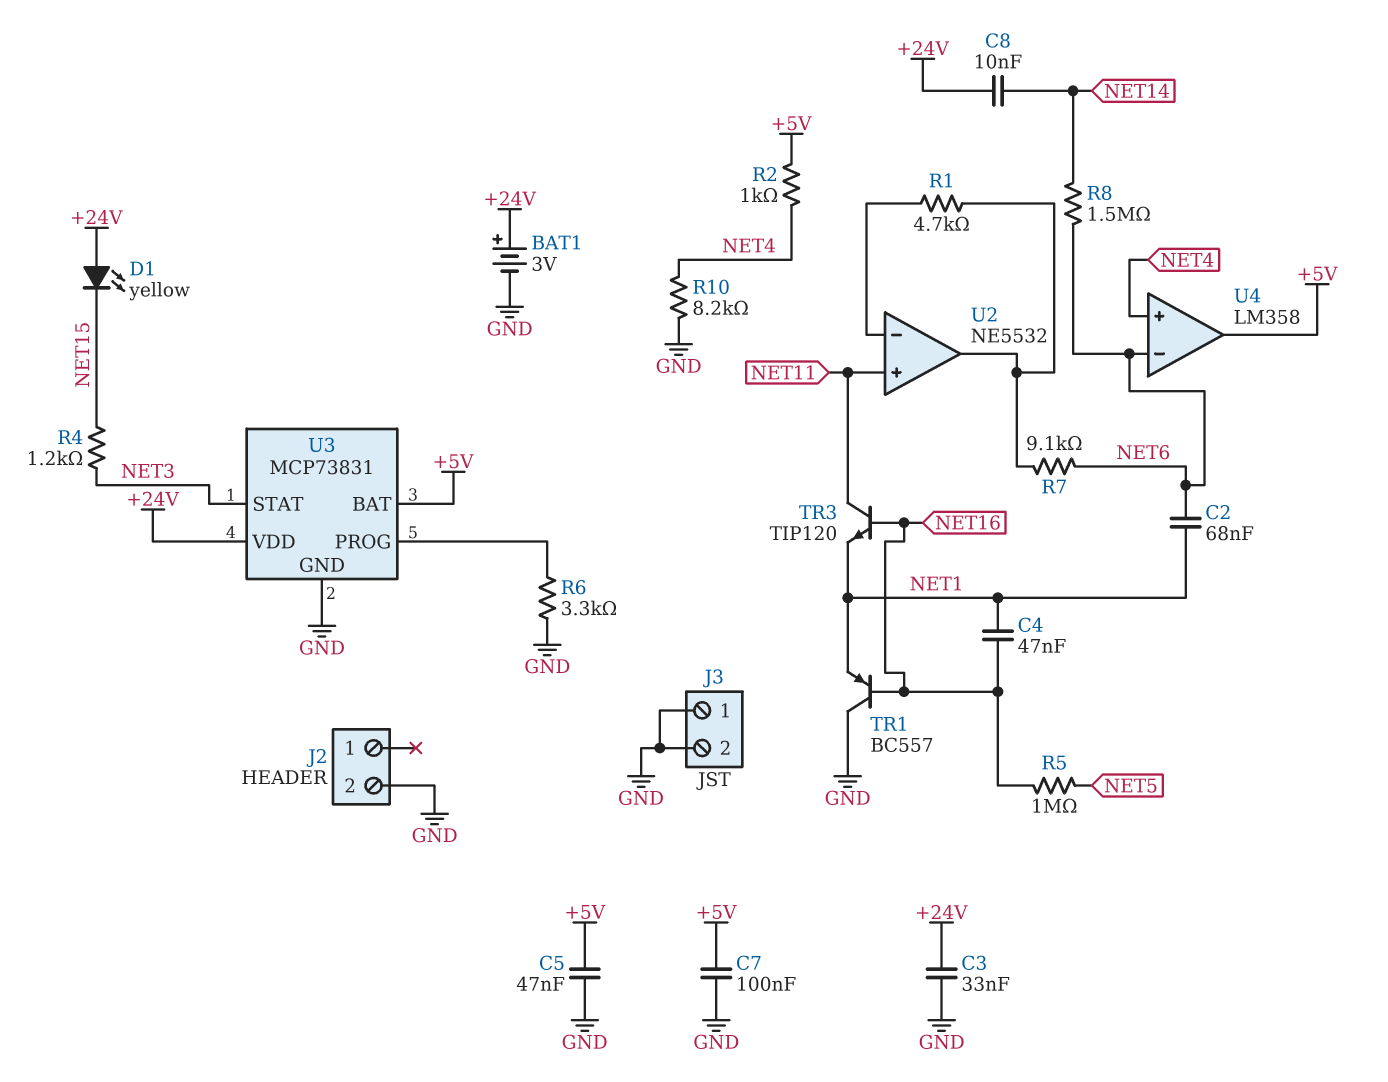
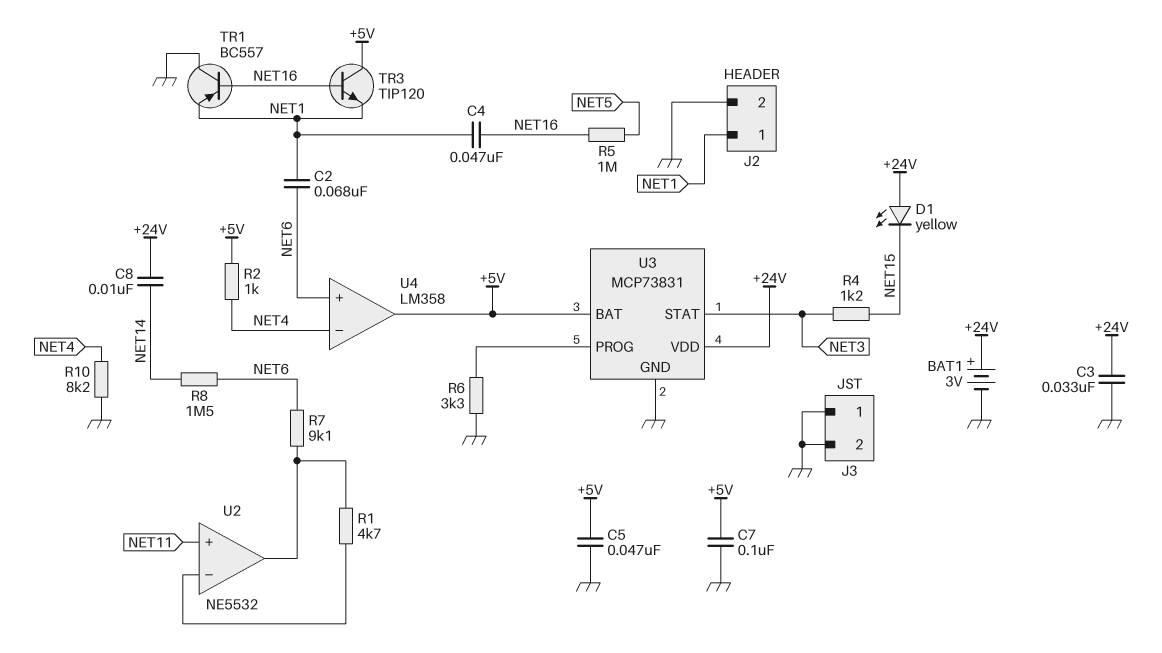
J2 pin 1: none -> NET1
TR3: NPN TIP120 (B NET16, C NET11, E NET1) -> NPN TIP120 (B NET16, C +5V, E NET1)
U4 pin in+: NET4 -> NET6
U4 pin in-: NET6 -> NET4

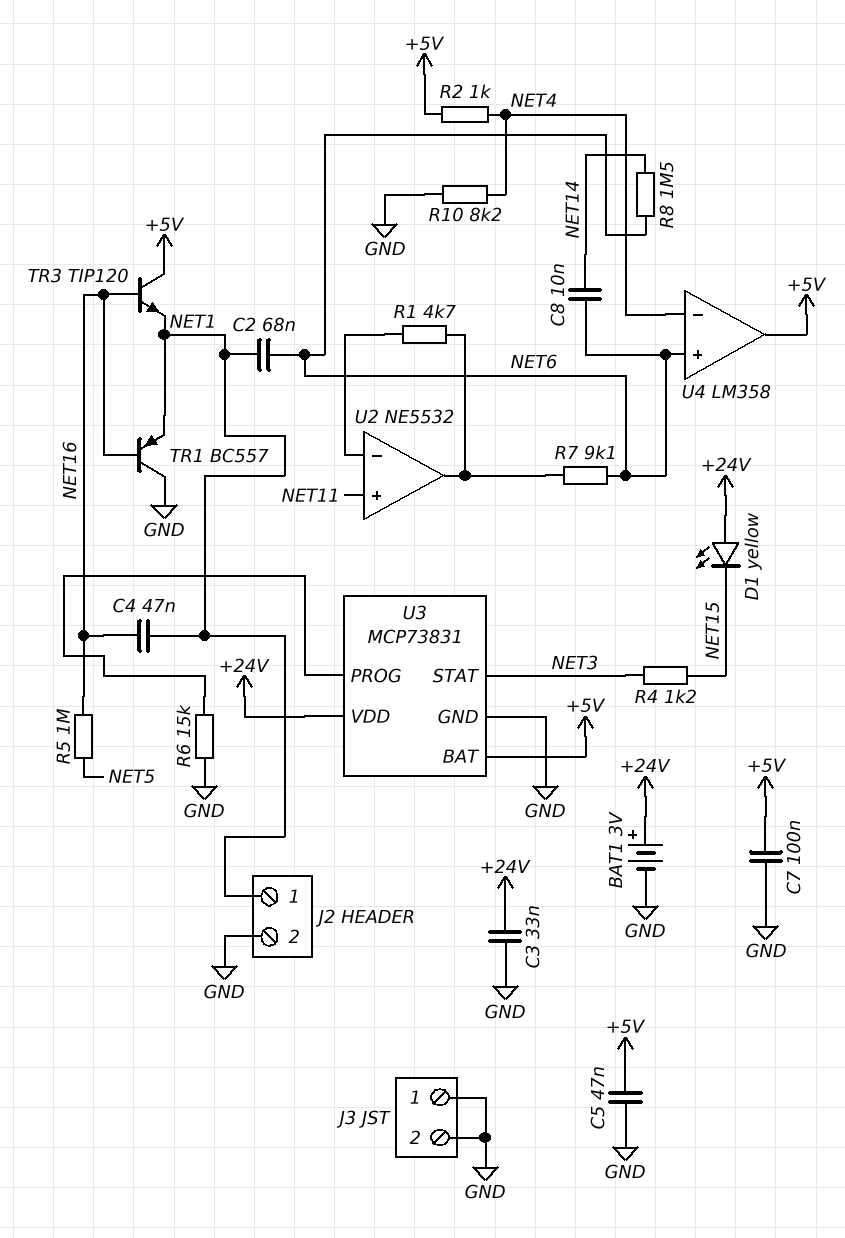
C8: 10nF (+24V, NET14) -> 10nF (NET6, NET14)
R6: 3.3k (GND, U3/PROG) -> 15k (GND, U3/PROG)

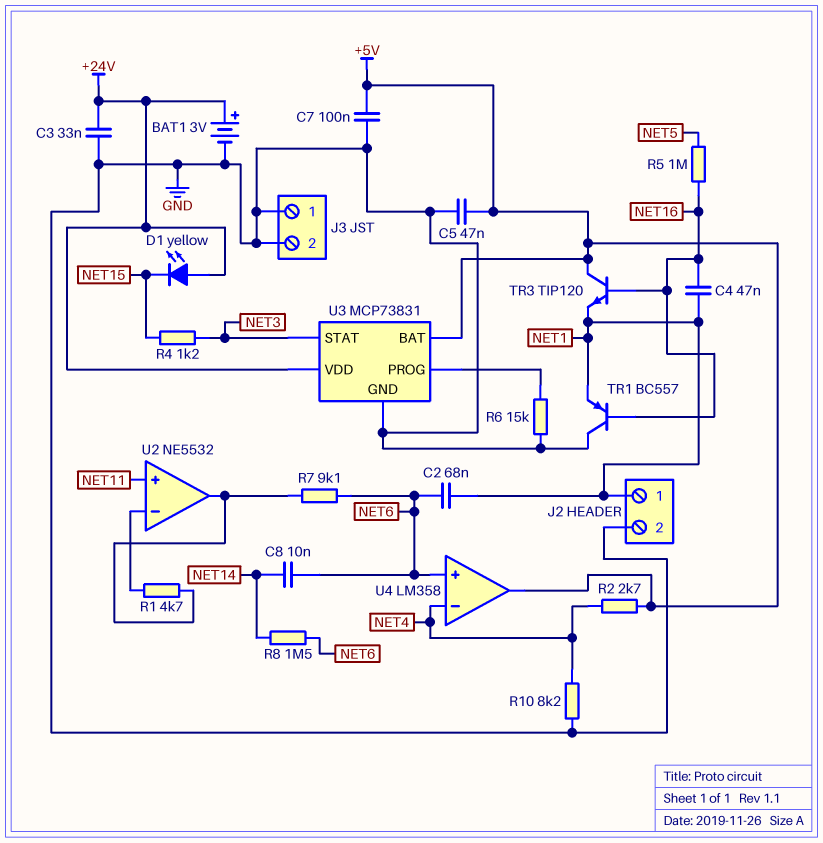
R2: 1k (+5V, NET4) -> 2.7k (+5V, NET4)

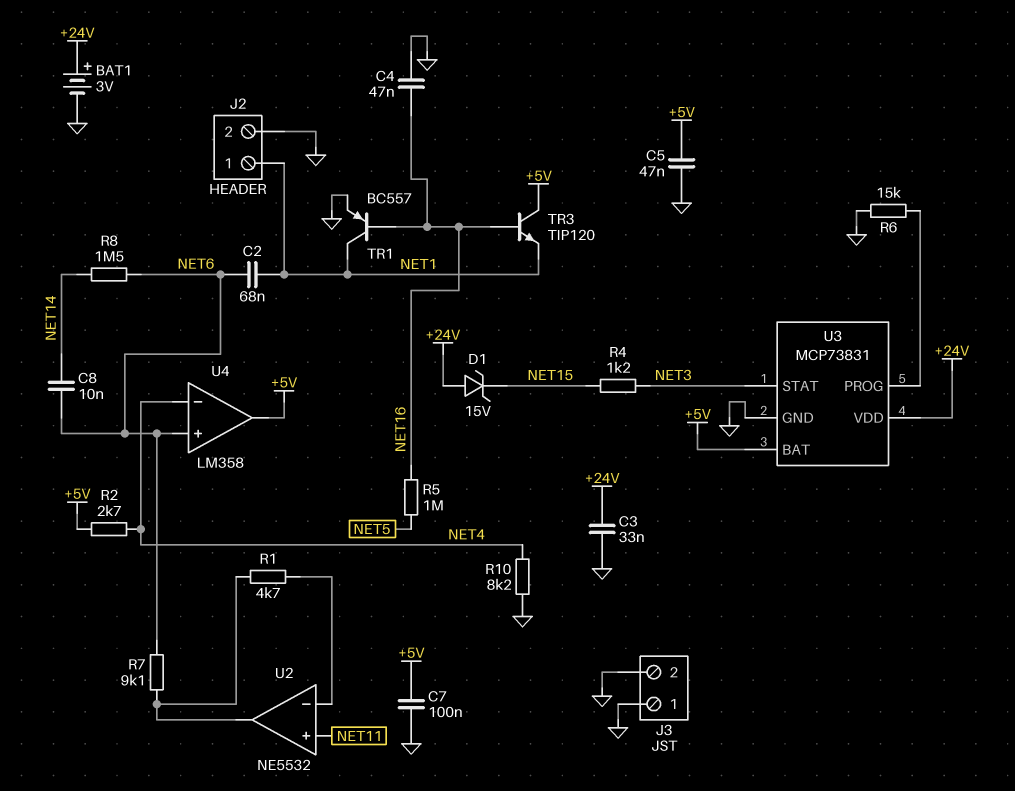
C4: 47nF (NET1, NET16) -> 47nF (GND, NET16)
D1: LED yellow (A +24V, K NET15) -> zener 15V (A +24V, K NET15)
TR1: PNP BC557 (B NET16, C GND, E NET1) -> PNP BC557 (B NET16, C NET1, E GND)

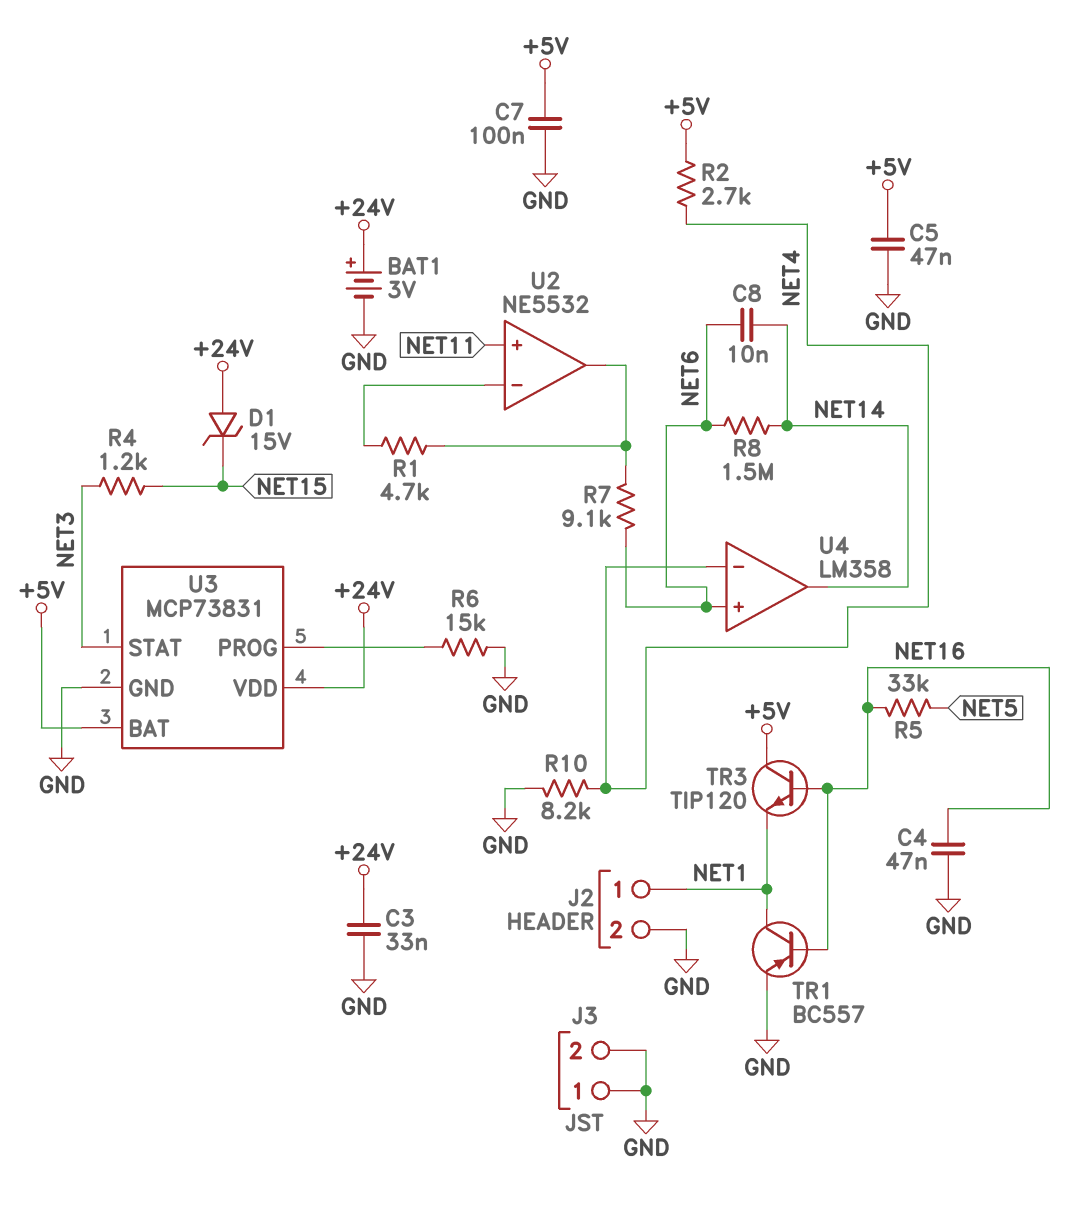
C2: 68nF (NET1, NET6) -> none
R5: 1M (NET5, NET16) -> 33k (NET5, NET16)
U4 pin out: +5V -> NET14

